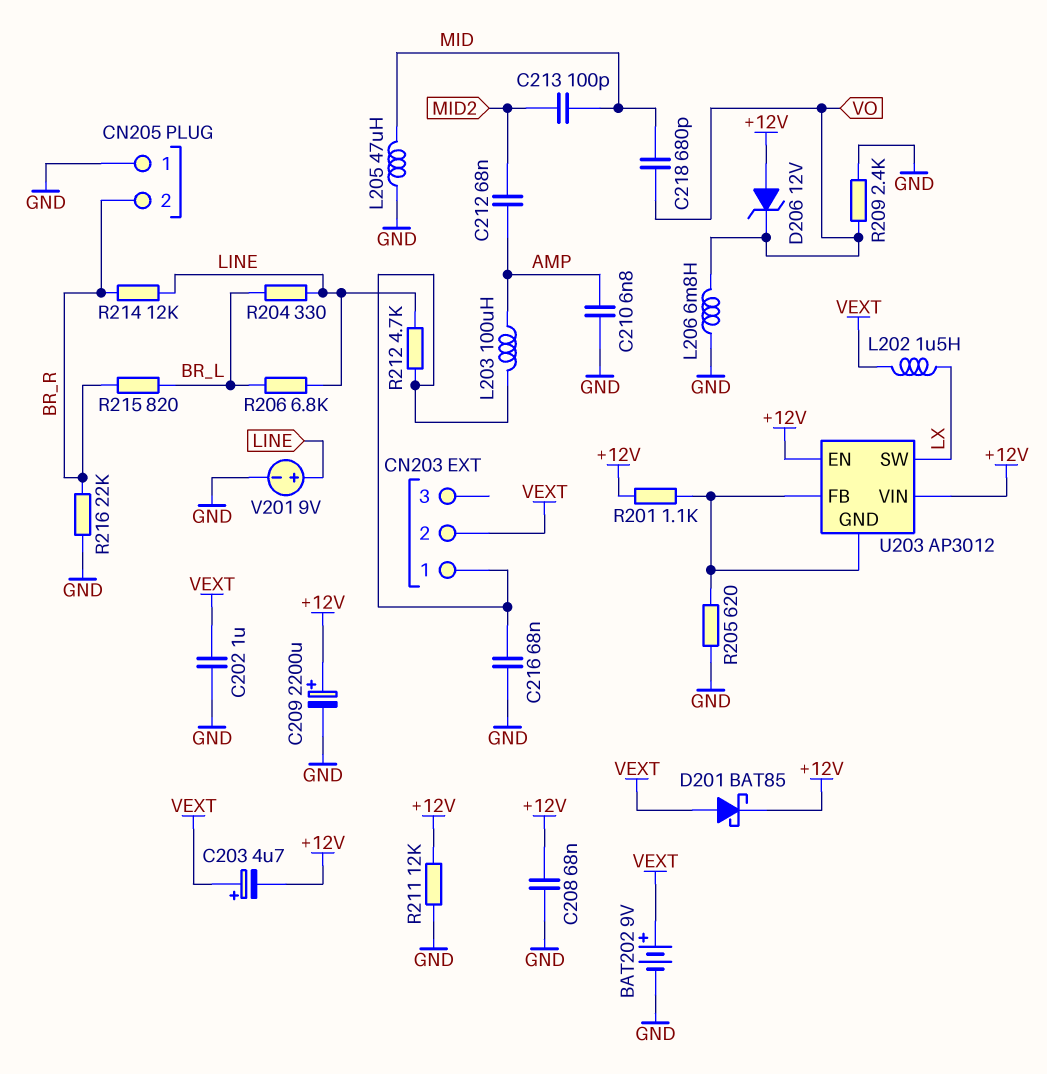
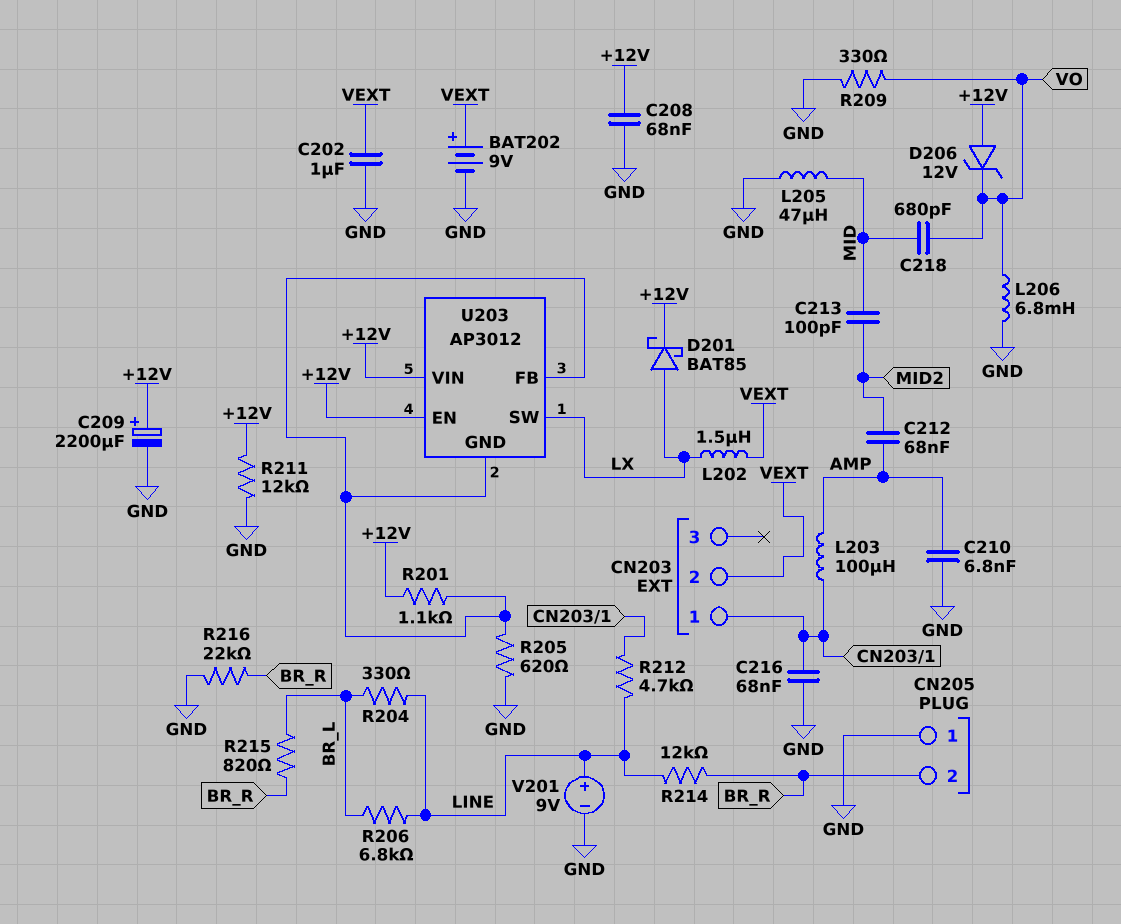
C203: 4.7uF (plus VEXT, minus +12V) -> none
D201: schottky BAT85 (A VEXT, K +12V) -> schottky BAT85 (A LX, K +12V)
R209: 2.4k (GND, VO) -> 330 (GND, VO)

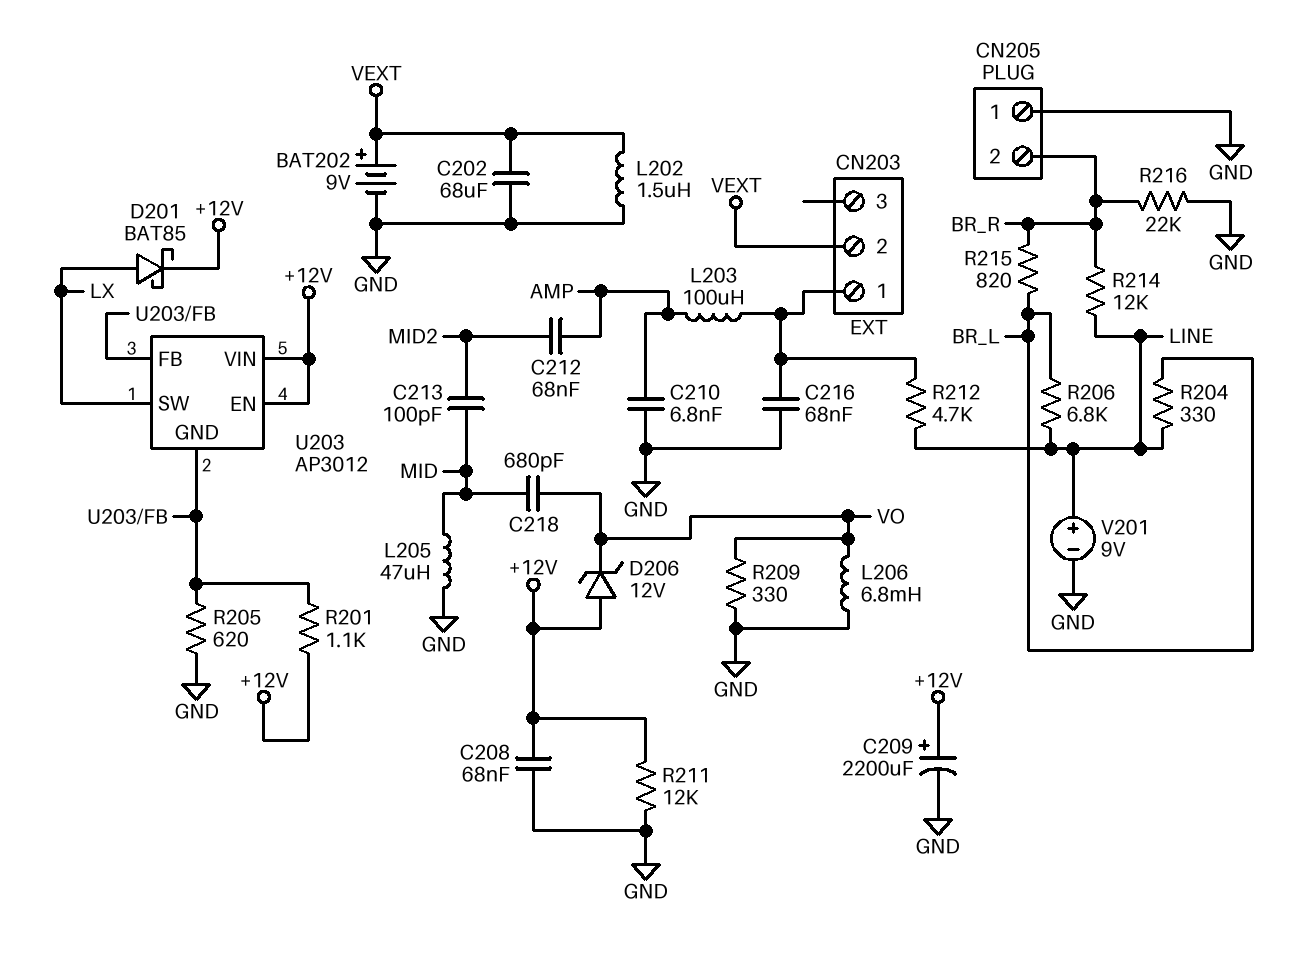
C202: 1uF (GND, VEXT) -> 68uF (GND, VEXT)
L202: 1.5uH (LX, VEXT) -> 1.5uH (GND, VEXT)

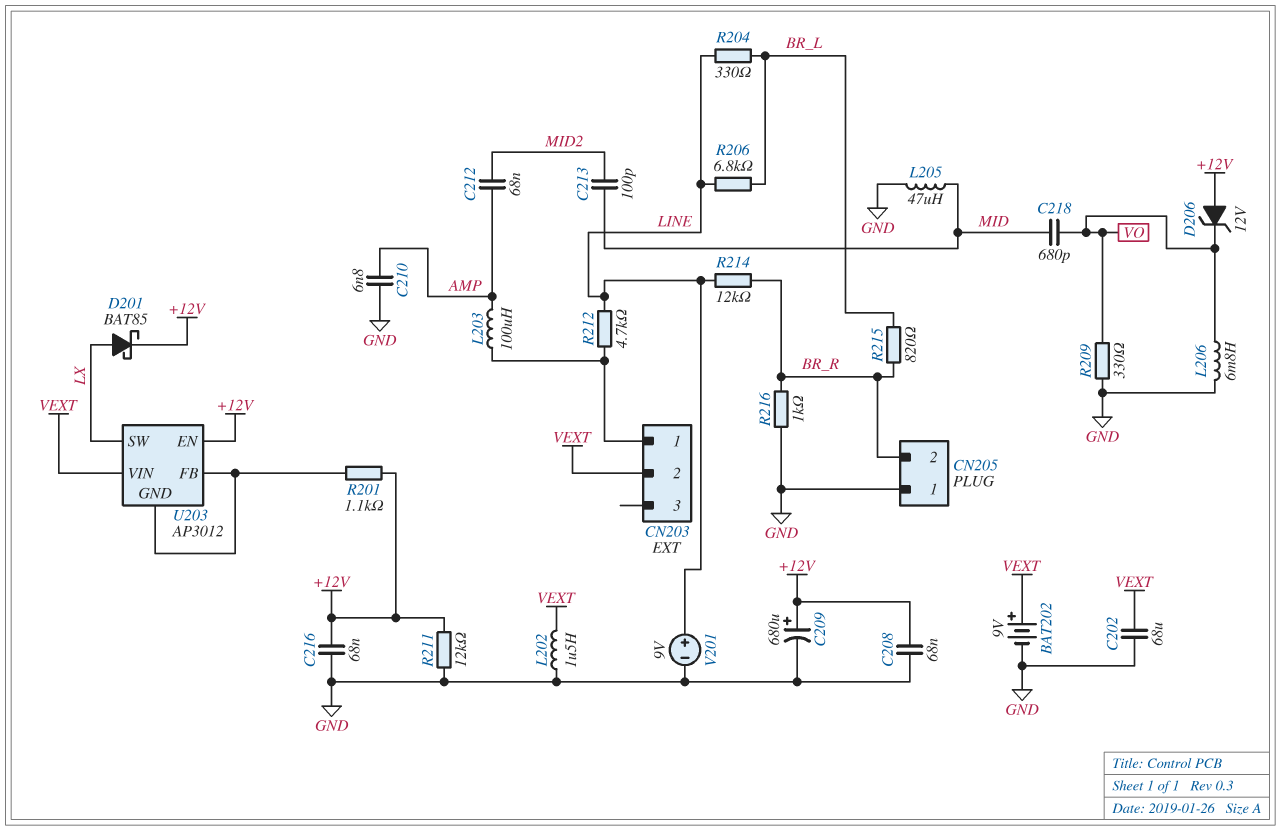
C209: 2200uF (plus +12V, minus GND) -> 680uF (plus +12V, minus GND)
C216: 68nF (CN203/1, GND) -> 68nF (+12V, GND)
R205: 620 (GND, U203/FB) -> none
R216: 22k (BR_R, GND) -> 1k (BR_R, GND)
U203 pin VIN: +12V -> VEXT

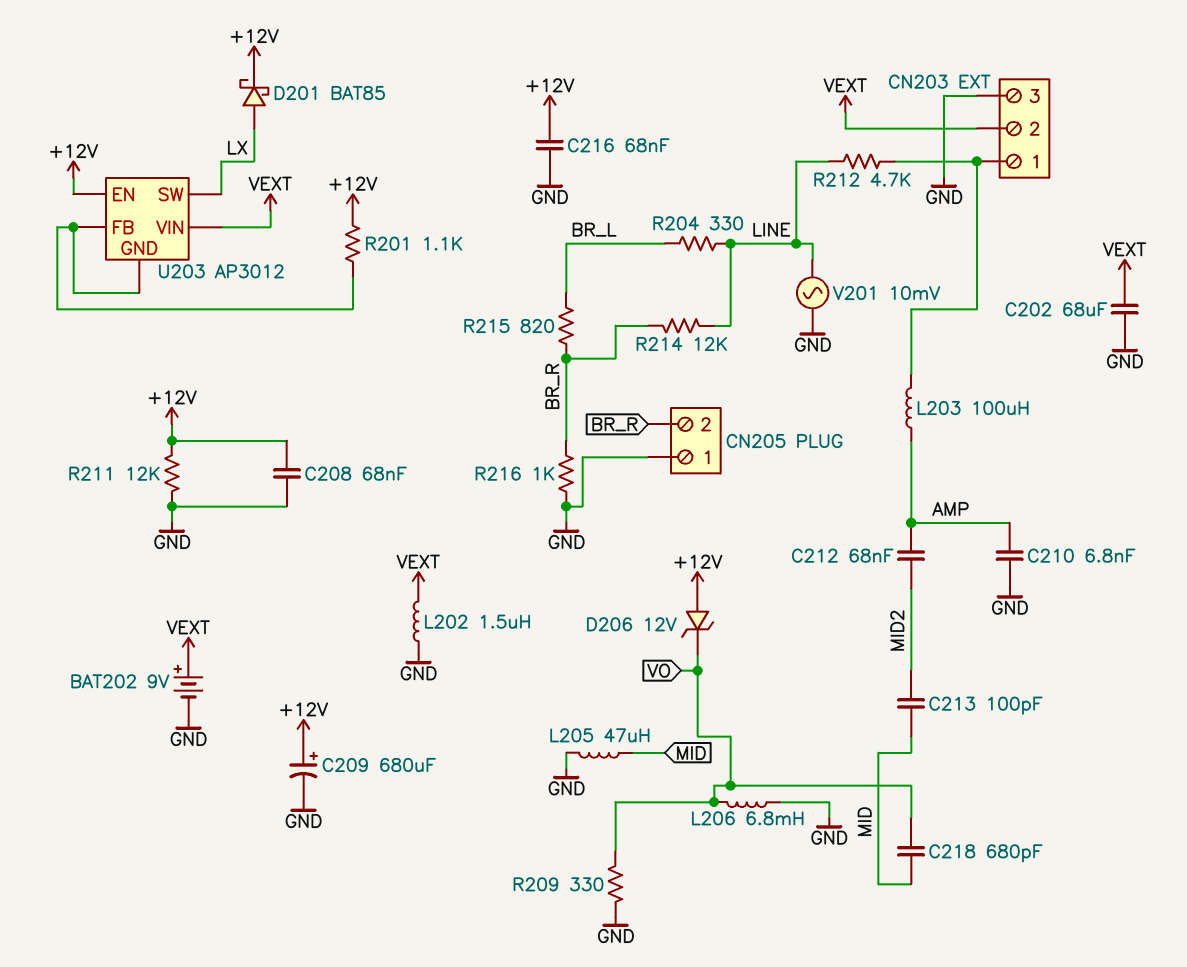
CN203 pin 3: none -> GND
R206: 6.8k (BR_L, LINE) -> none
V201: 9V (plus LINE, minus GND) -> AC 10mV (GND, LINE)

